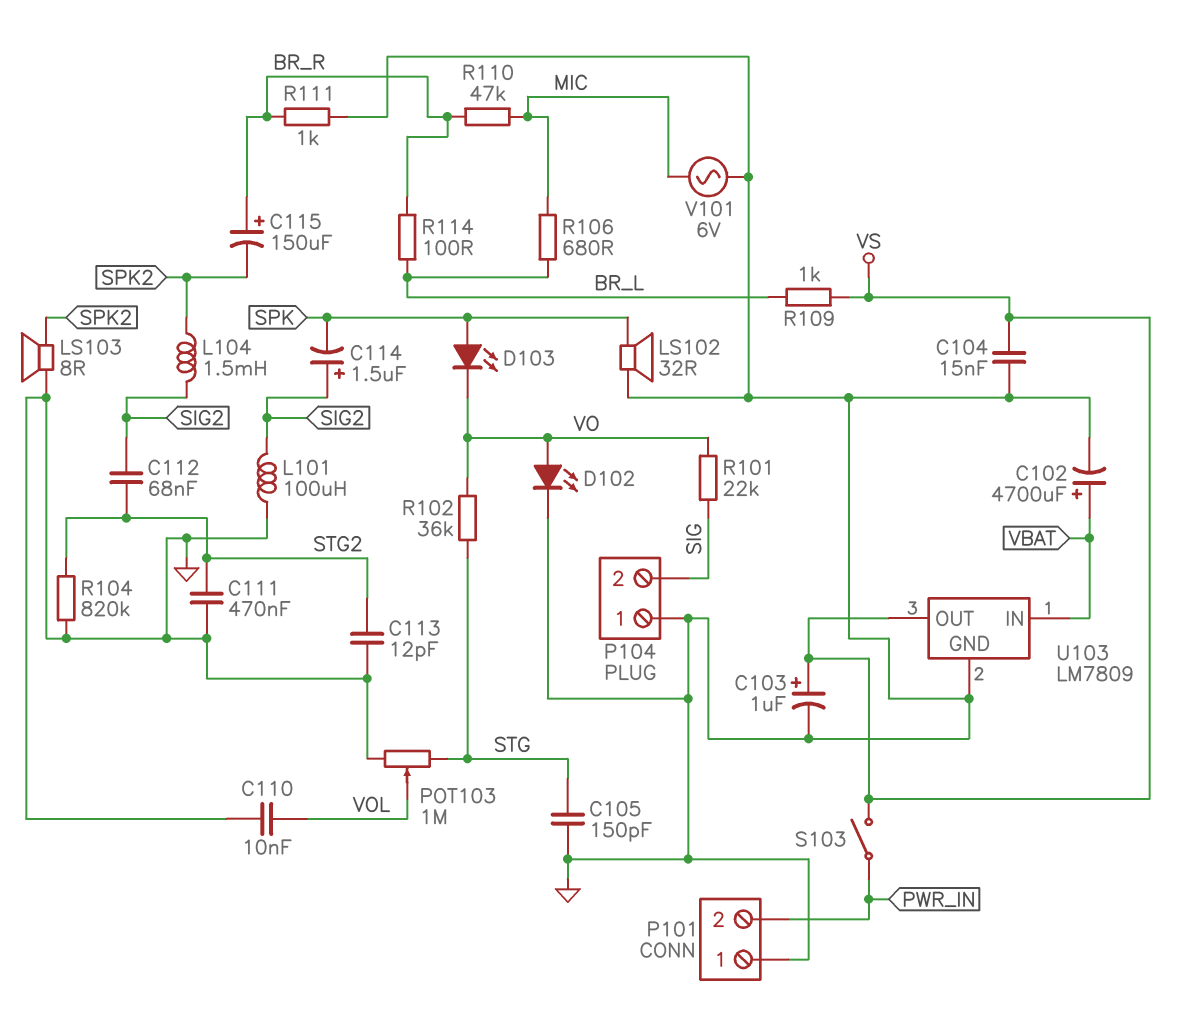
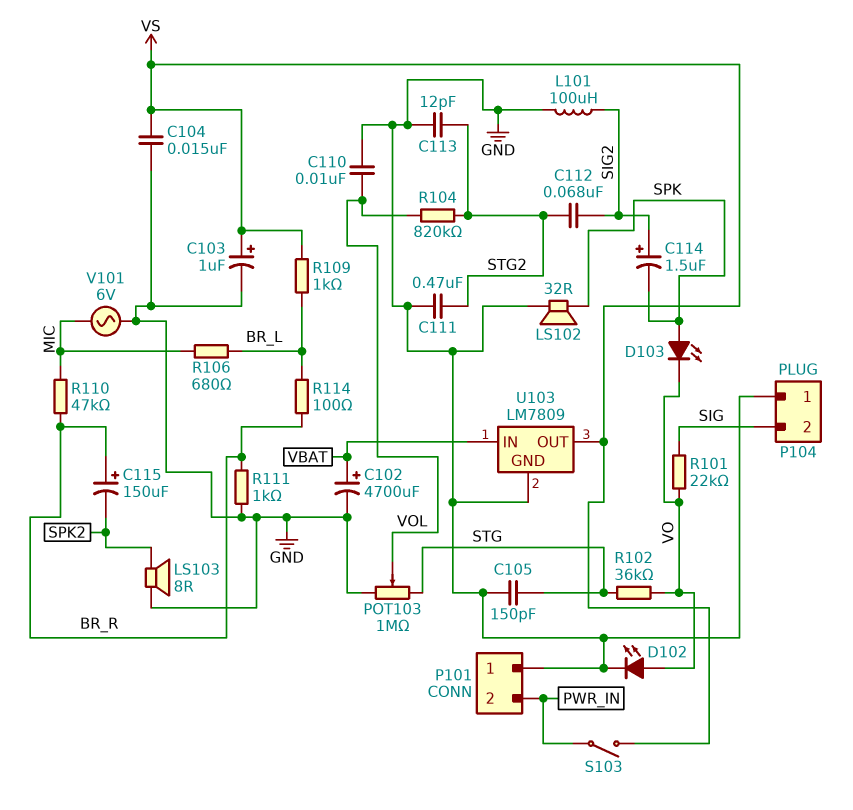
L104: 1.5mH (SIG2, SPK2) -> none
R104: 820k (GND, STG2) -> 820k (STG2, VOL)

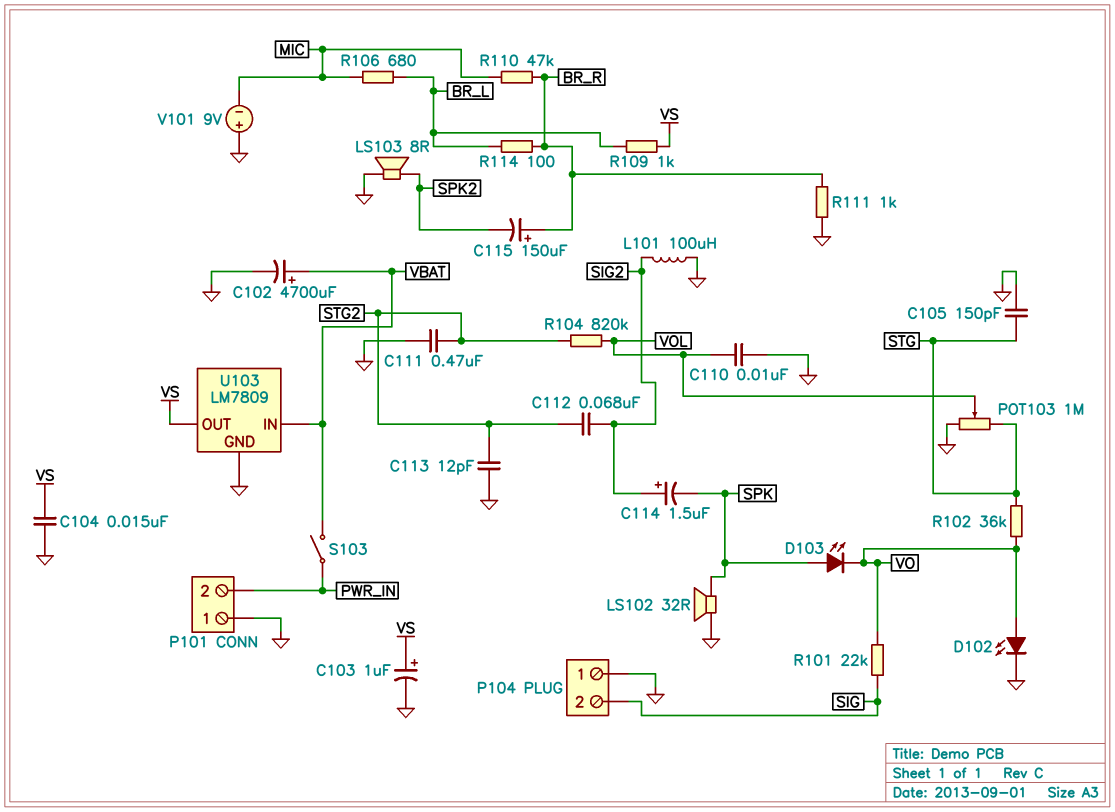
S103: switch (PWR_IN, VS) -> switch (PWR_IN, VBAT)
V101: AC 6V (GND, MIC) -> 9V (plus GND, minus MIC)

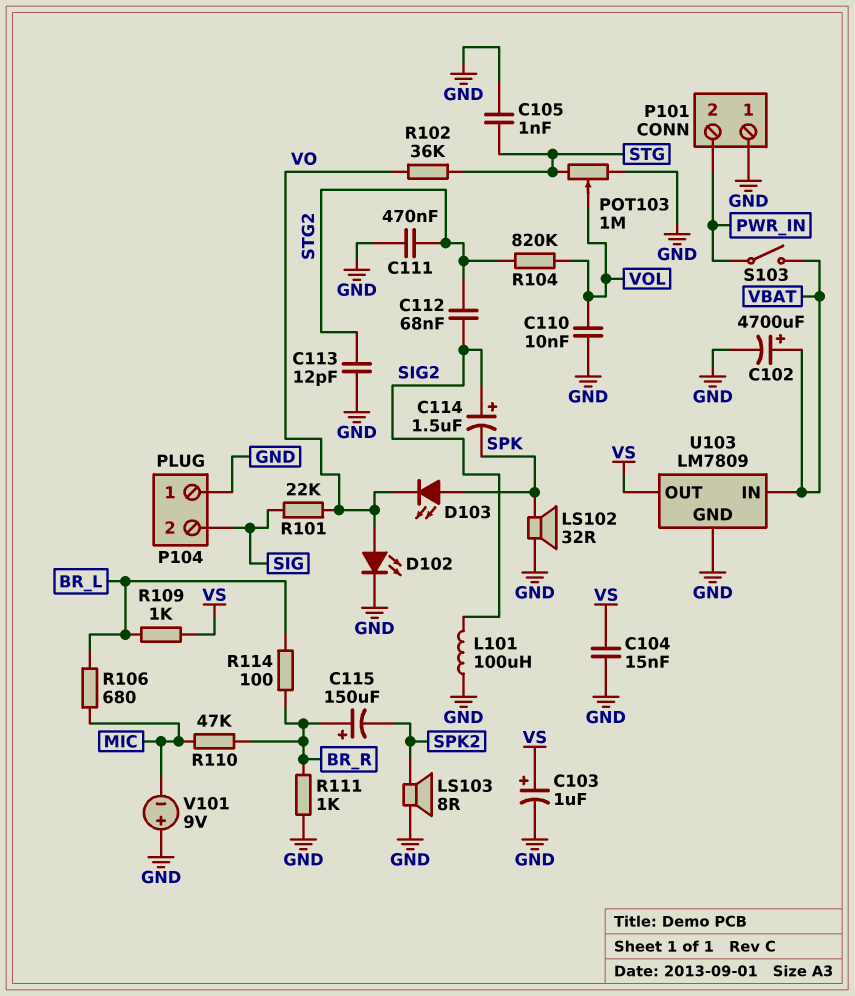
C105: 150pF (GND, STG) -> 1nF (GND, STG)

